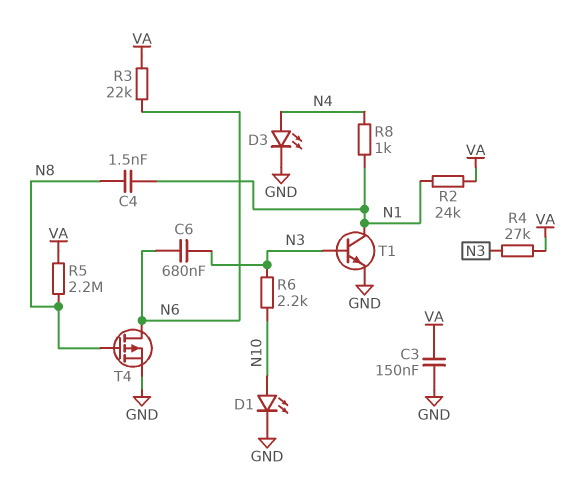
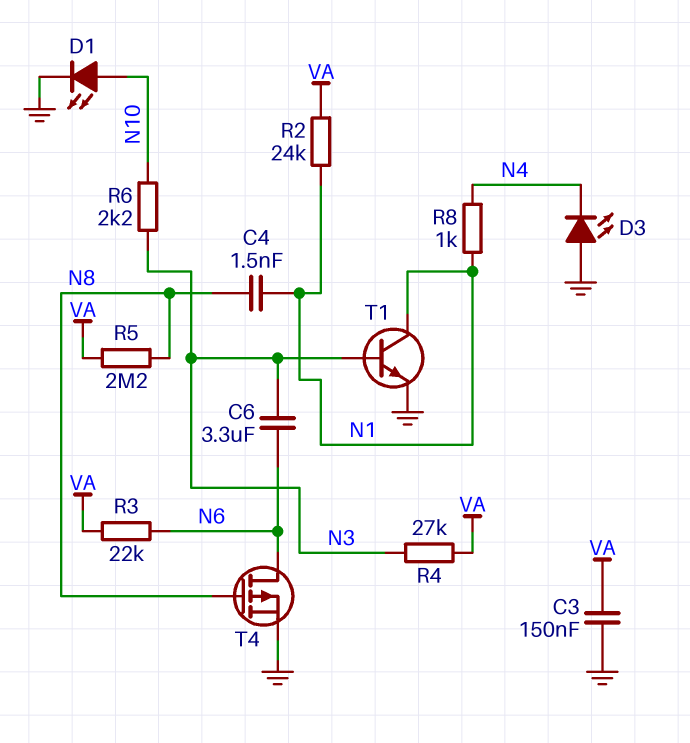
C6: 680nF (N3, N6) -> 3.3uF (N3, N6)
D3: LED (A N4, K GND) -> LED (A GND, K N4)

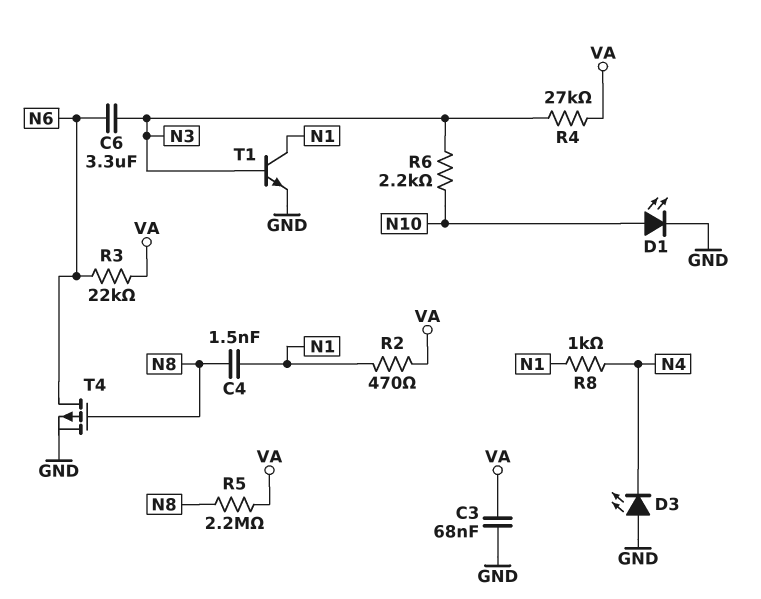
C3: 150nF (GND, VA) -> 68nF (GND, VA)
R2: 24k (N1, VA) -> 470 (N1, VA)

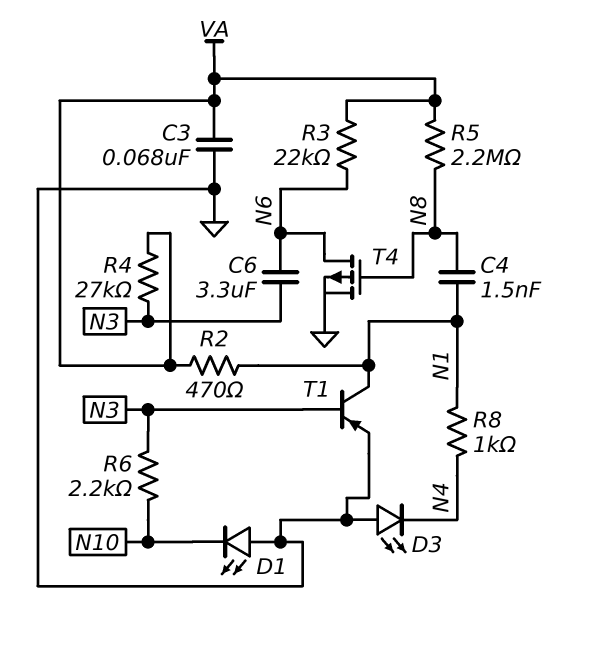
D1: LED (A N10, K GND) -> LED (A GND, K N10)
T1: NPN (B N3, C N1, E GND) -> PNP (B N3, C N1, E GND)

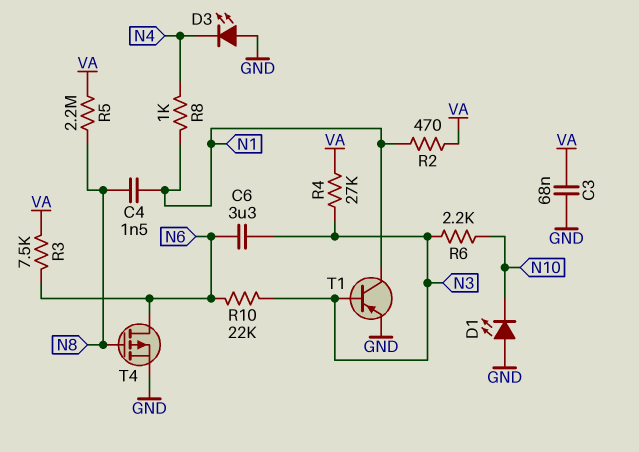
R3: 22k (N6, VA) -> 7.5k (N6, VA)
R10: none -> 22k (N3, N6)

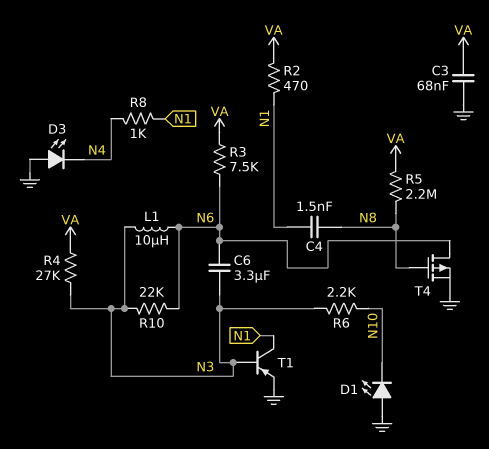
L1: none -> 10uH (N3, N6)

